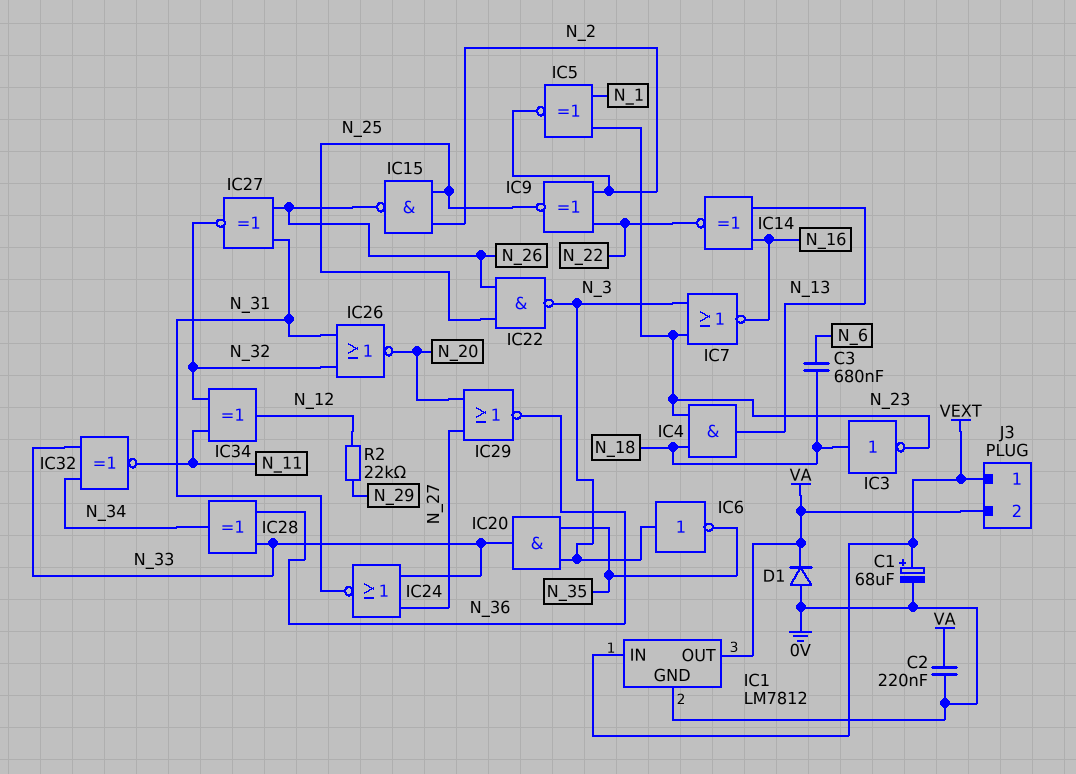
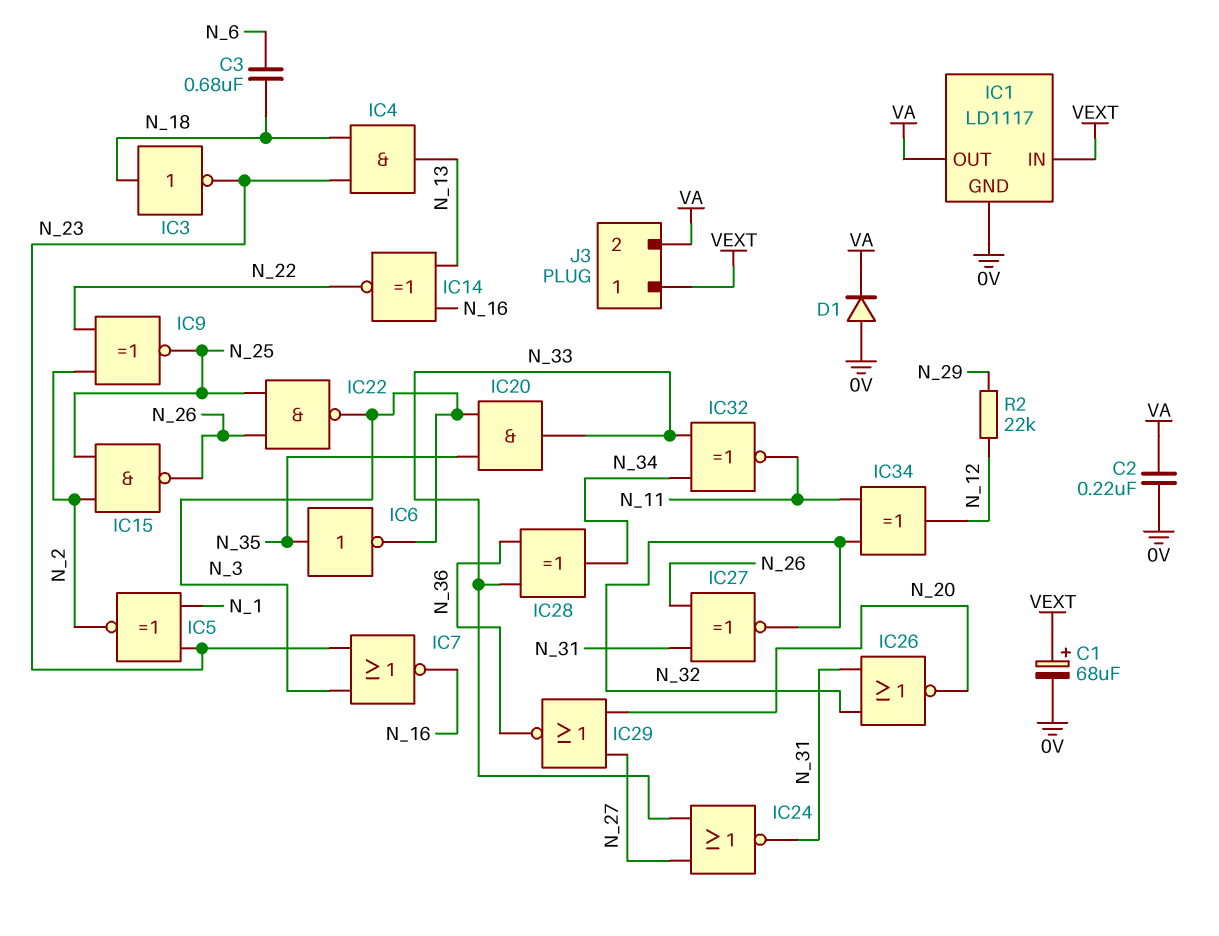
IC1: LM7812 -> LD1117
IC6: NOT (in N_3, out N_35) -> NOT (in N_35, out N_3)

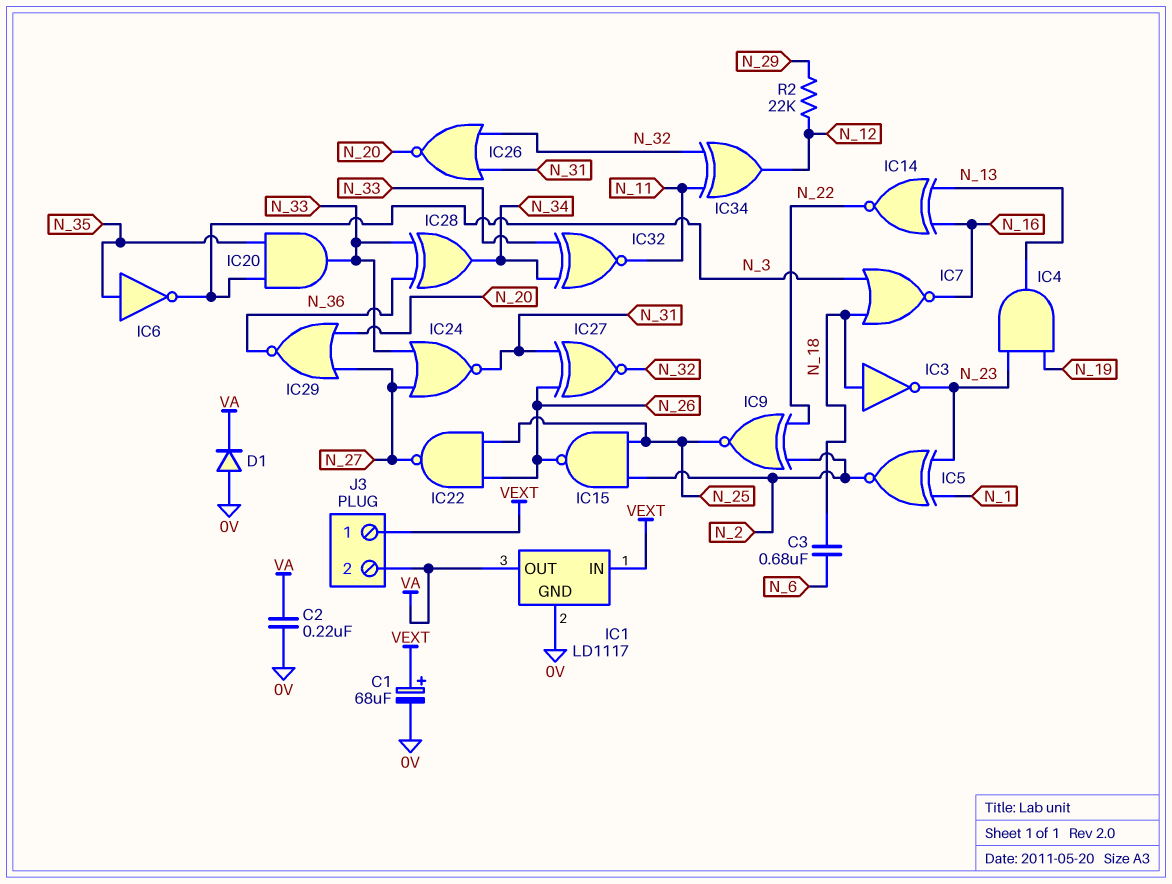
IC4: AND (in N_18, in N_23, out N_13) -> AND (in N_19, in N_23, out N_13)
IC7: NOR (in N_3, in N_23, out N_16) -> NOR (in N_3, in N_18, out N_16)
IC22: NAND (in N_25, in N_26, out N_3) -> NAND (in N_25, in N_26, out N_27)

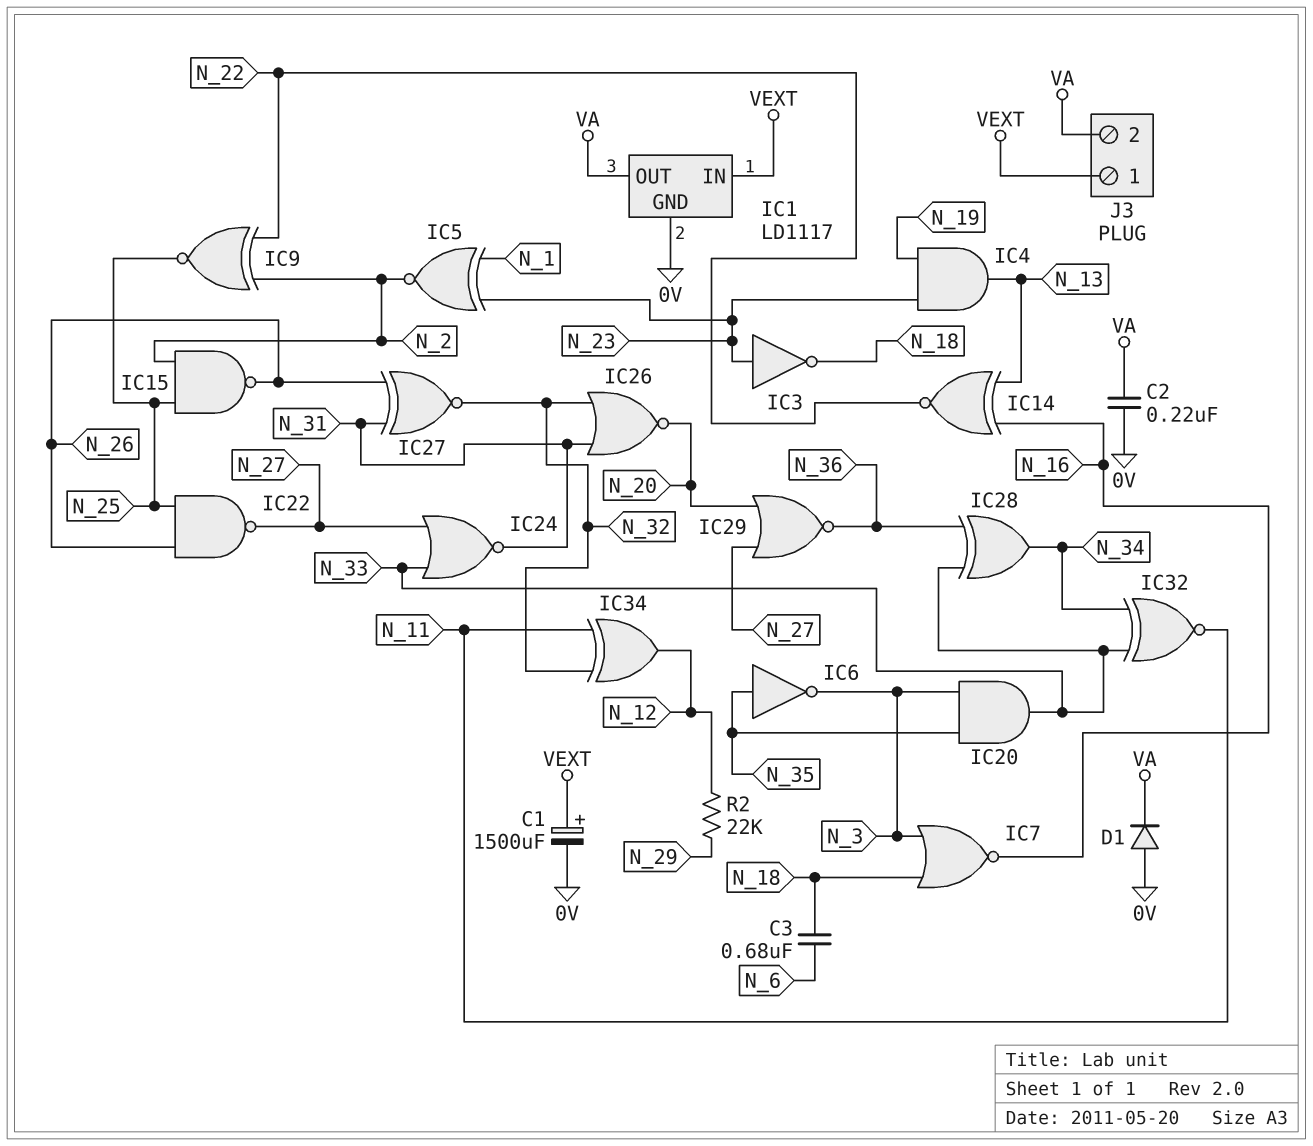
C1: 68uF (plus VEXT, minus 0V) -> 1500uF (plus VEXT, minus 0V)
IC3: NOT (in N_18, out N_23) -> NOT (in N_23, out N_18)

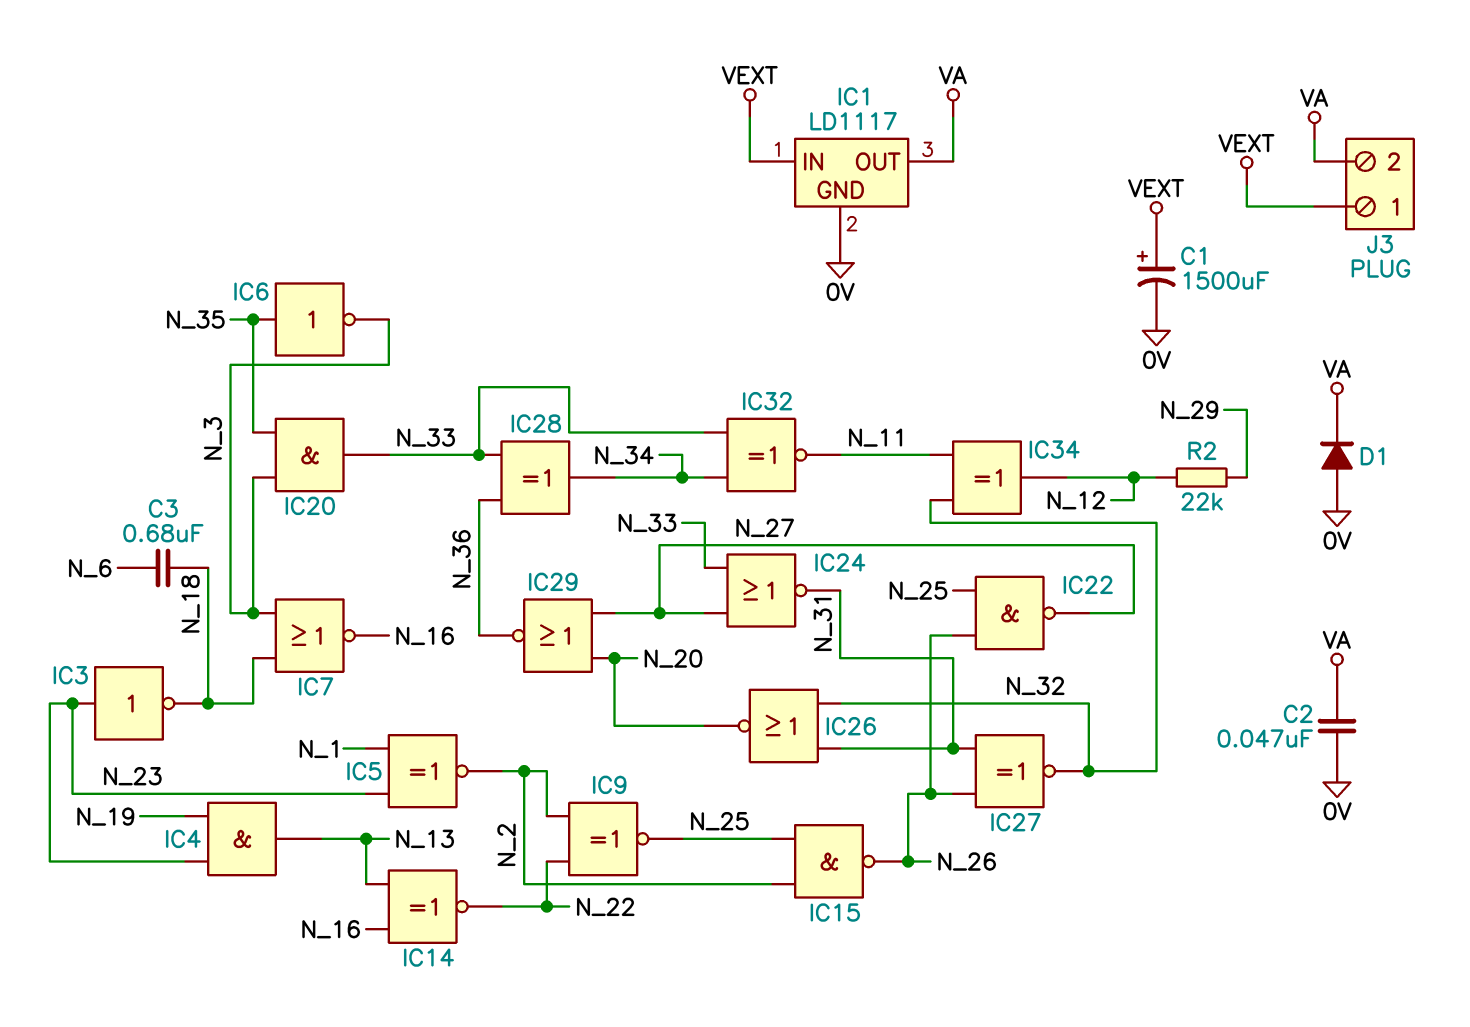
C2: 220nF (0V, VA) -> 47nF (0V, VA)

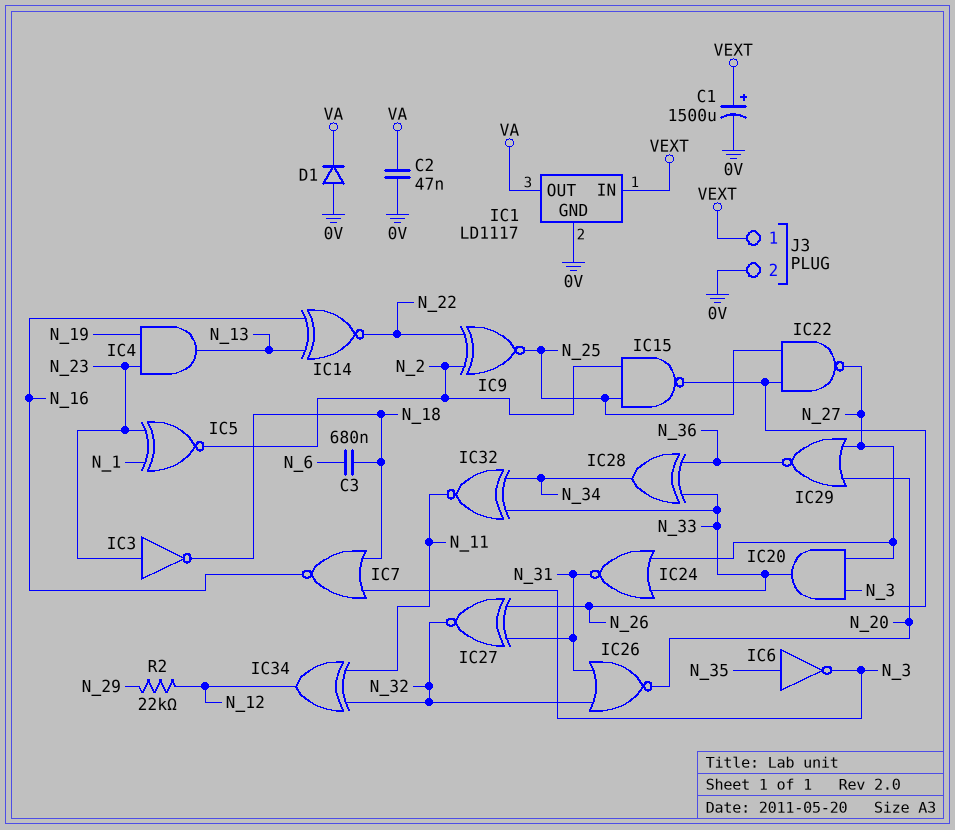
IC20: AND (in N_3, in N_35, out N_33) -> AND (in N_3, in N_27, out N_33)
J3 pin 2: VA -> 0V

